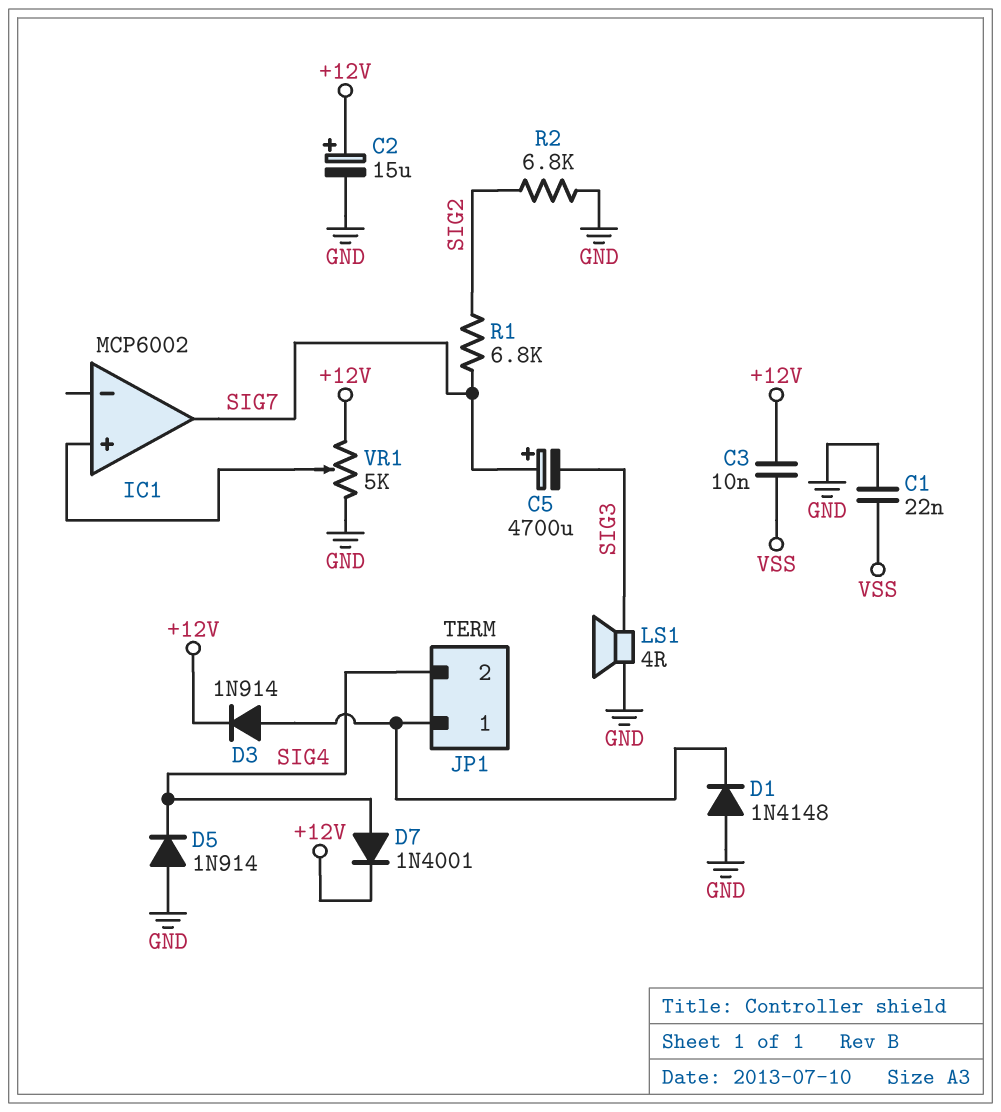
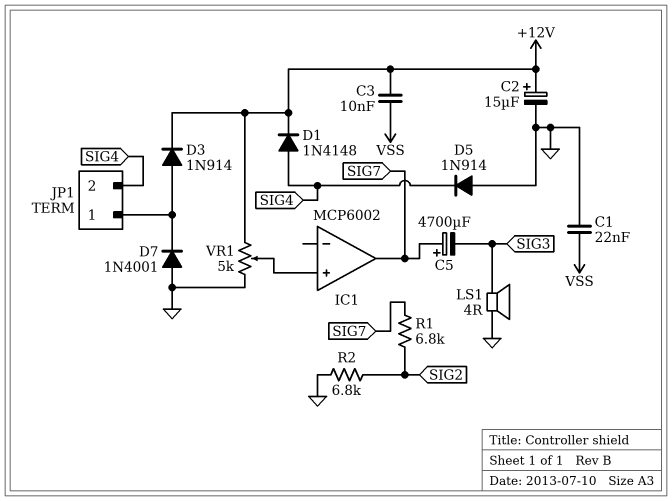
D1: diode 1N4148 (A GND, K JP1/1) -> diode 1N4148 (A SIG4, K +12V)
D7: diode 1N4001 (A SIG4, K +12V) -> diode 1N4001 (A GND, K JP1/1)

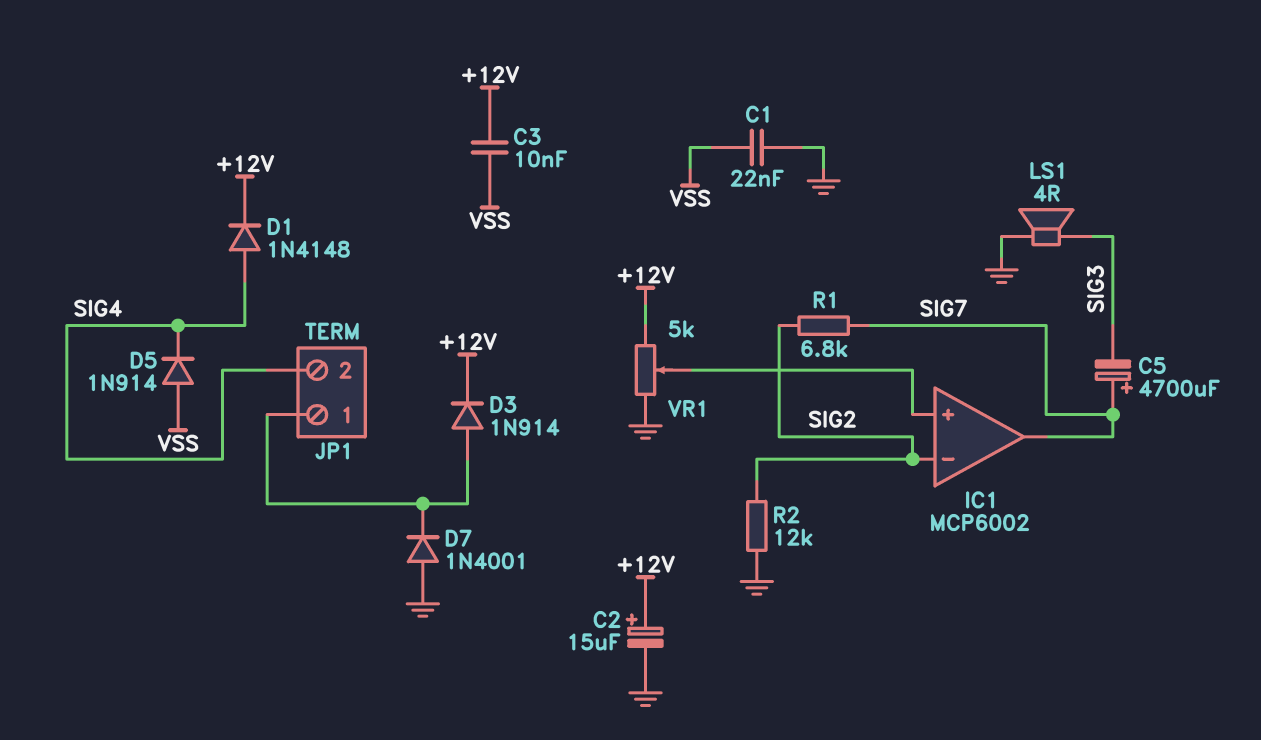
D5: diode 1N914 (A GND, K SIG4) -> diode 1N914 (A VSS, K SIG4)
IC1 pin in-: none -> SIG2
R2: 6.8k (GND, SIG2) -> 12k (GND, SIG2)

